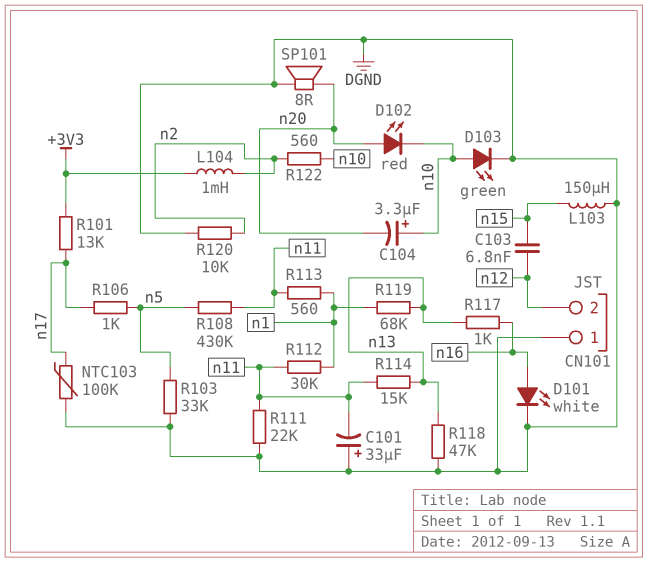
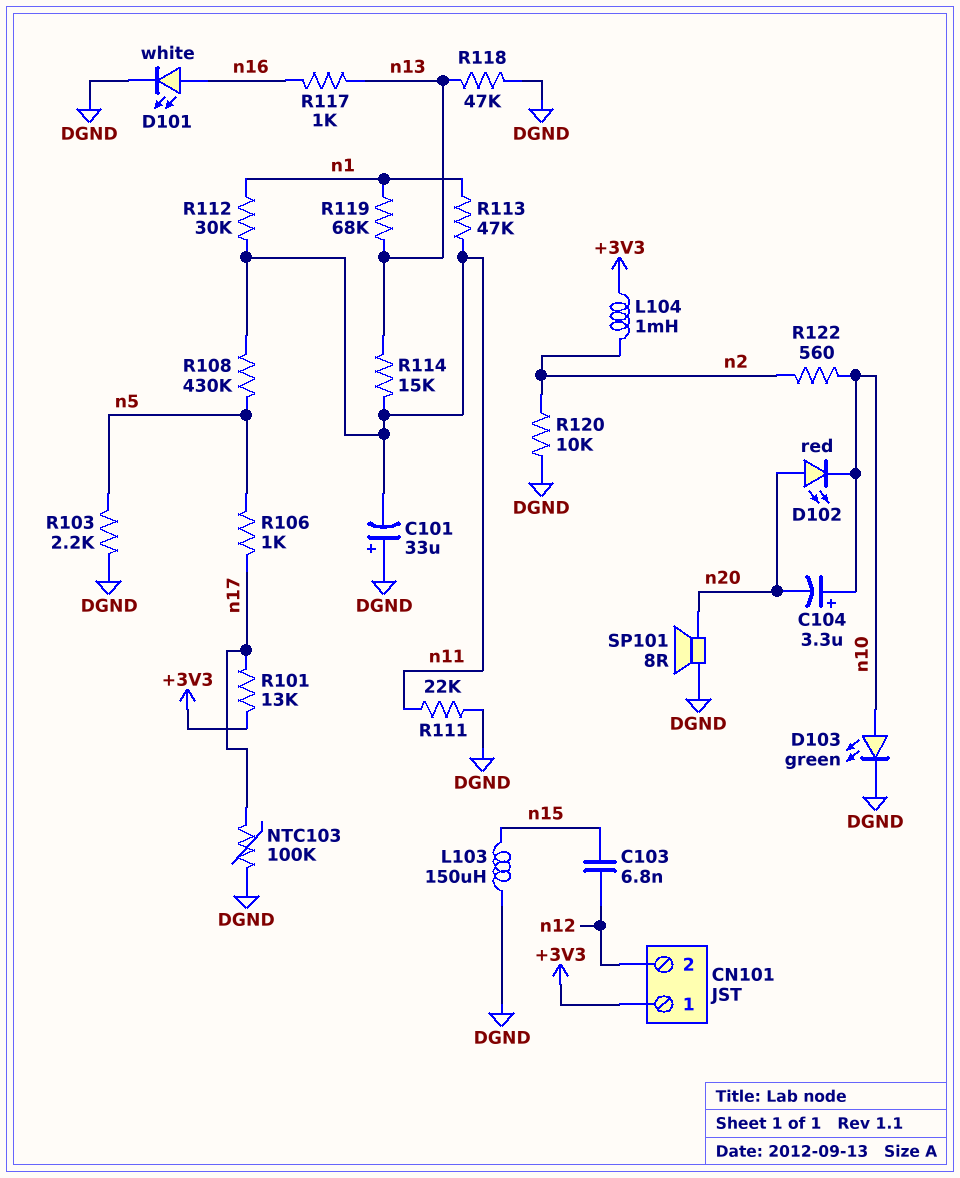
CN101 pin 1: DGND -> +3V3
R103: 33k (DGND, n5) -> 2.2k (DGND, n5)
R113: 560 (n1, n11) -> 47k (n1, n11)

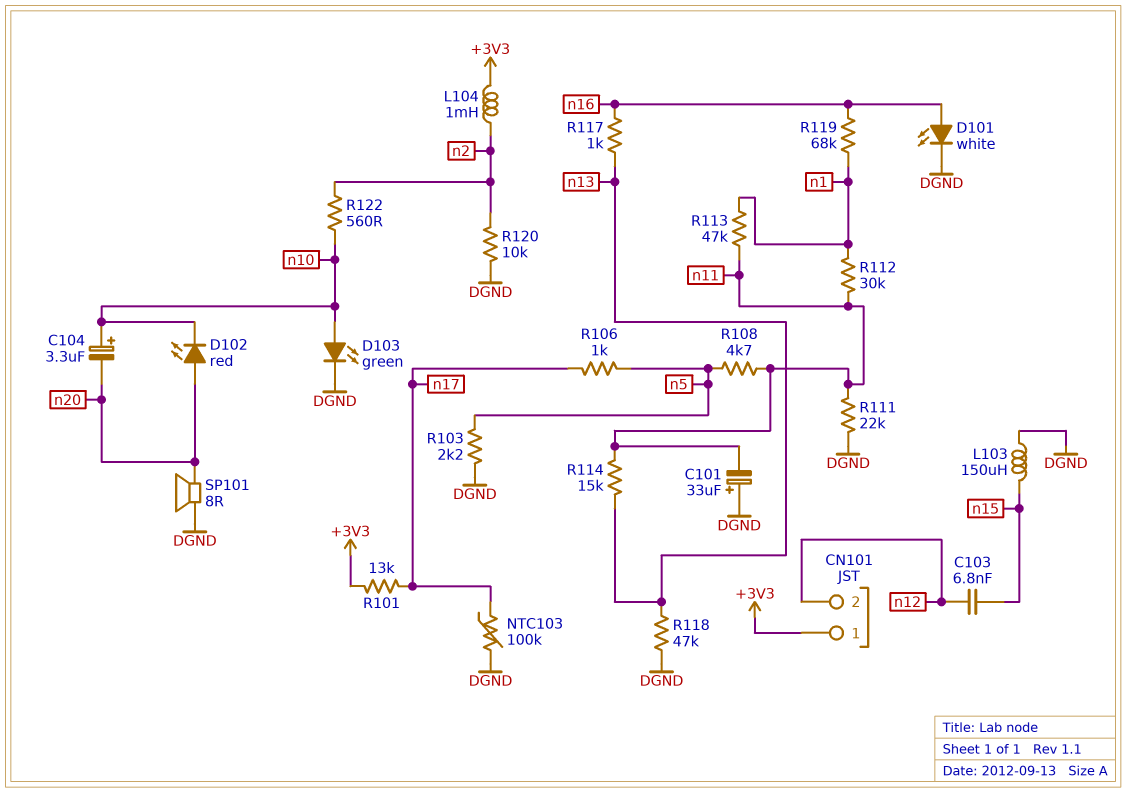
R108: 430k (n5, n11) -> 4.7k (n5, n11)
R119: 68k (n1, n13) -> 68k (n1, n16)

